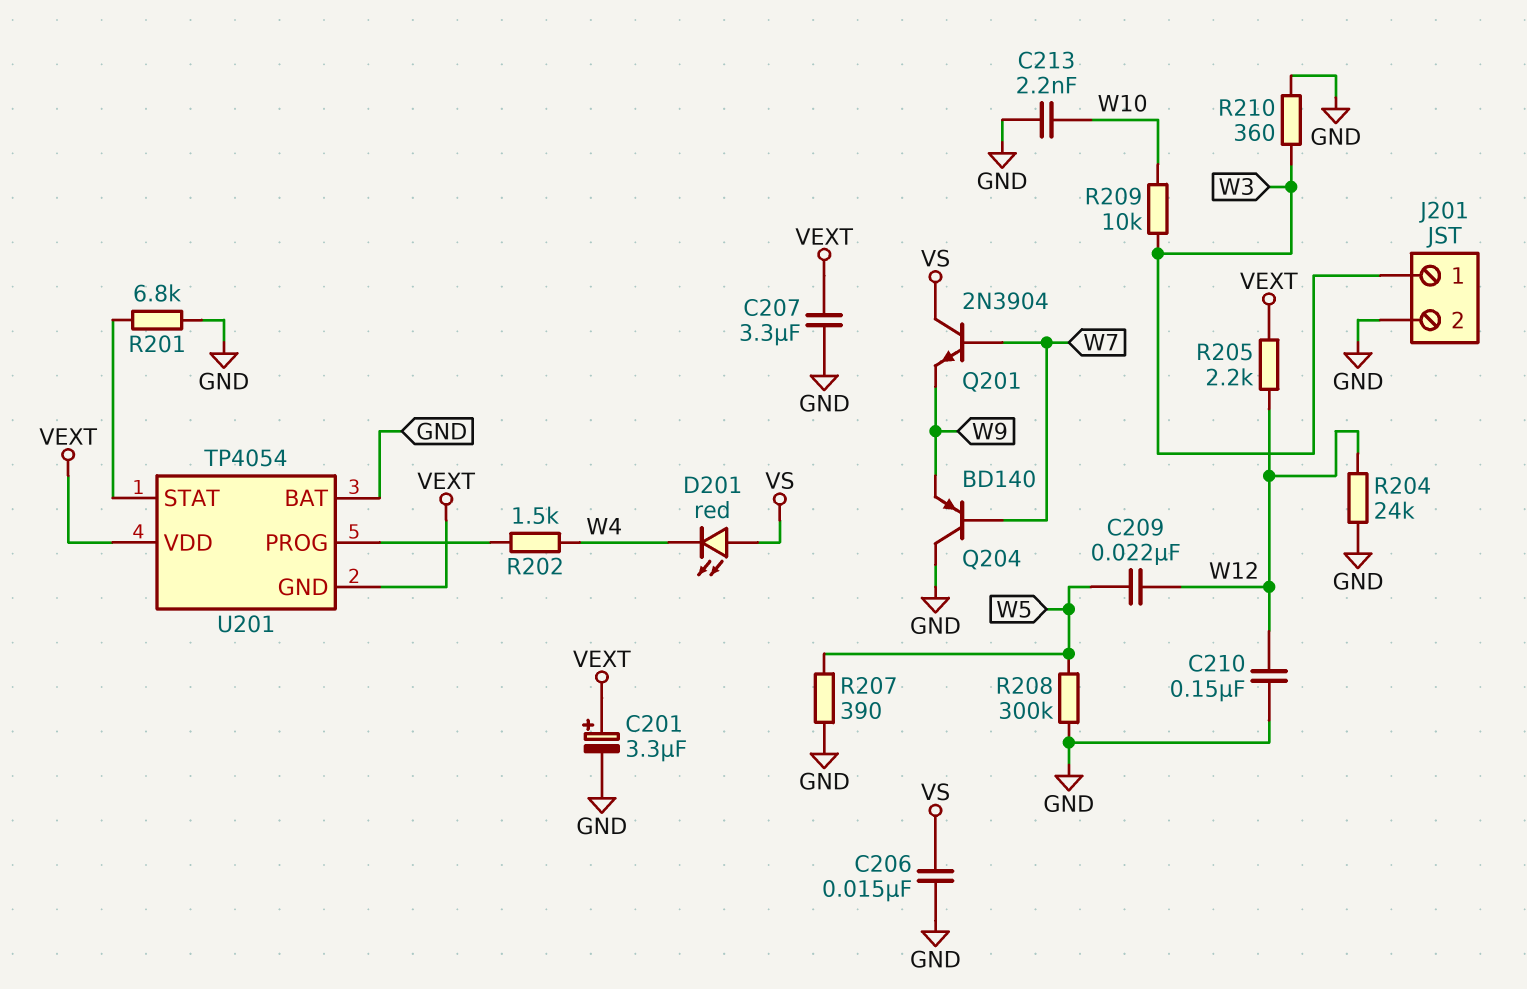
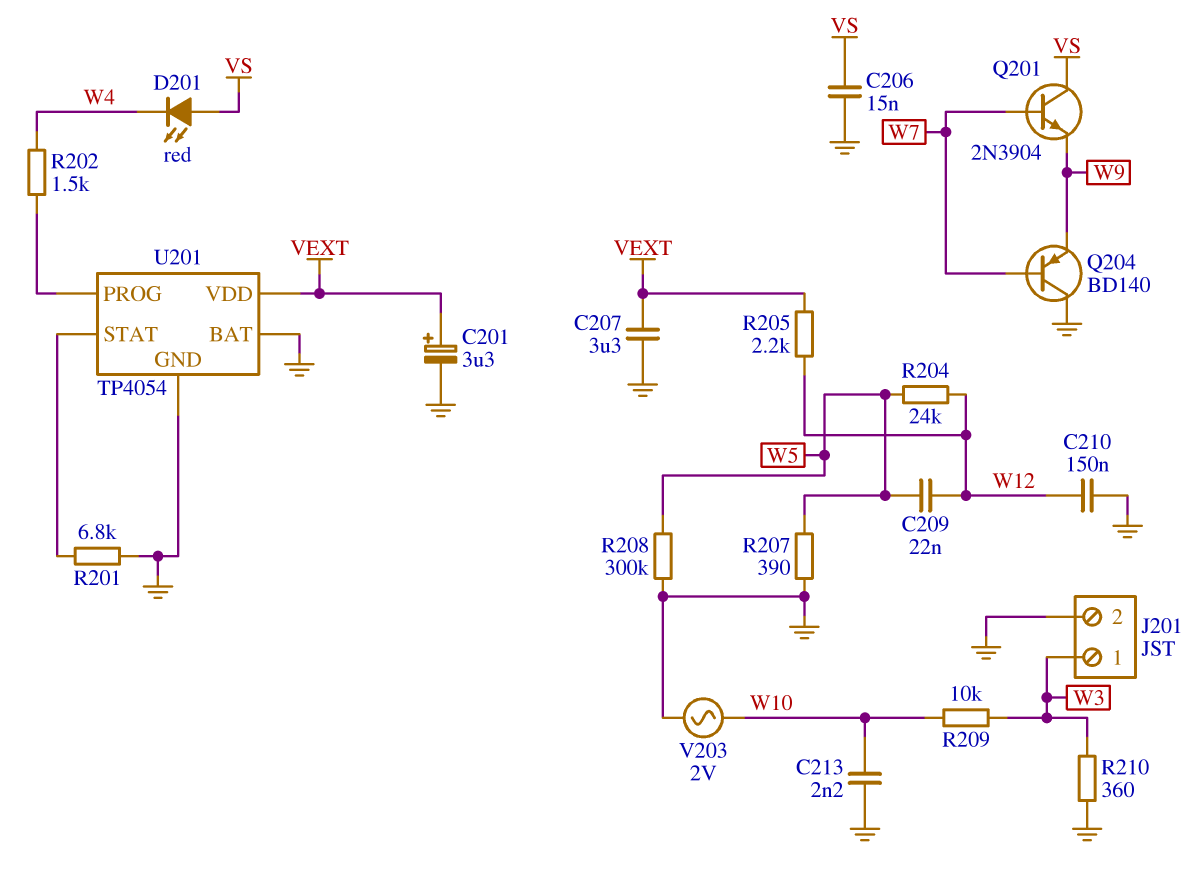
R204: 24k (GND, W12) -> 24k (W5, W12)
U201 pin GND: VEXT -> GND
V203: none -> AC 2V (GND, W10)

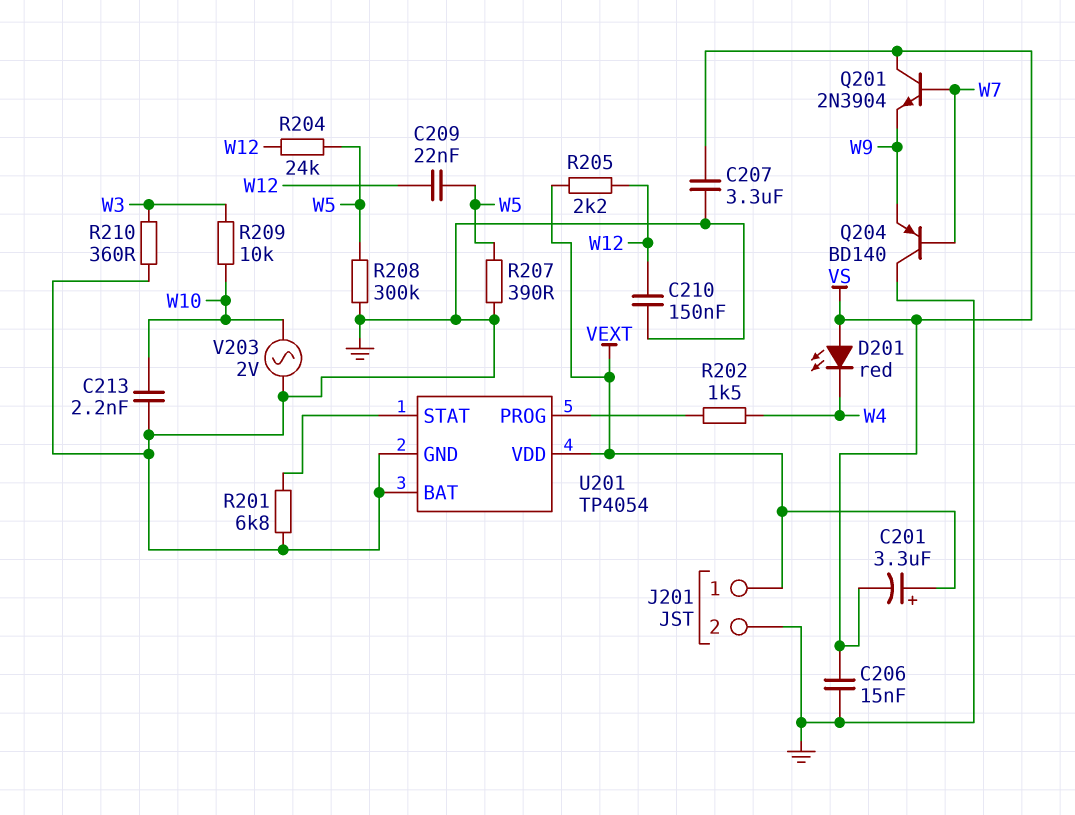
C201: 3.3uF (plus VEXT, minus GND) -> 3.3uF (plus VEXT, minus VS)
C207: 3.3uF (GND, VEXT) -> 3.3uF (GND, VS)
J201 pin 1: W3 -> VEXT

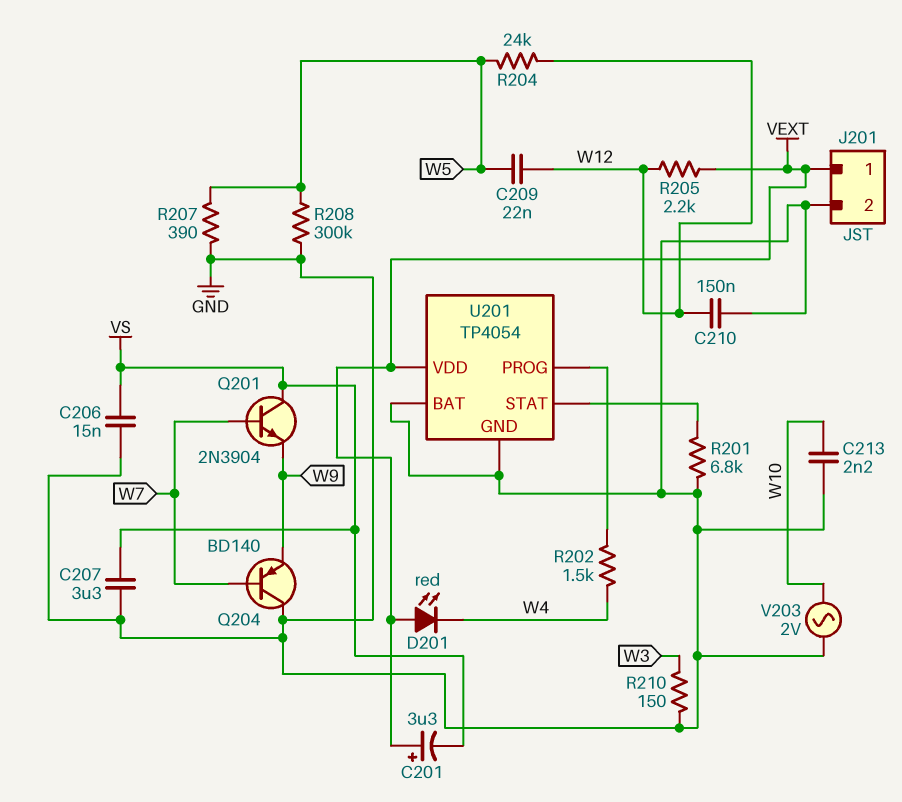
D201: LED red (A VS, K W4) -> LED red (A VEXT, K W4)
R209: 10k (W3, W10) -> none
R210: 360 (GND, W3) -> 150 (GND, W3)

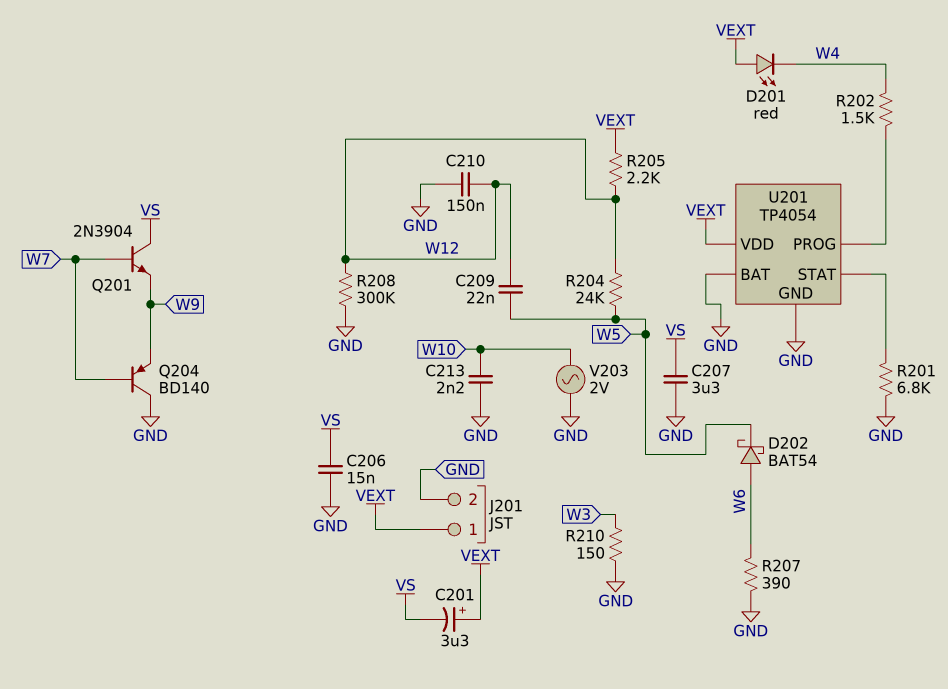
D202: none -> schottky BAT54 (A W6, K W5)
R207: 390 (GND, W5) -> 390 (GND, W6)
R208: 300k (GND, W5) -> 300k (GND, W12)

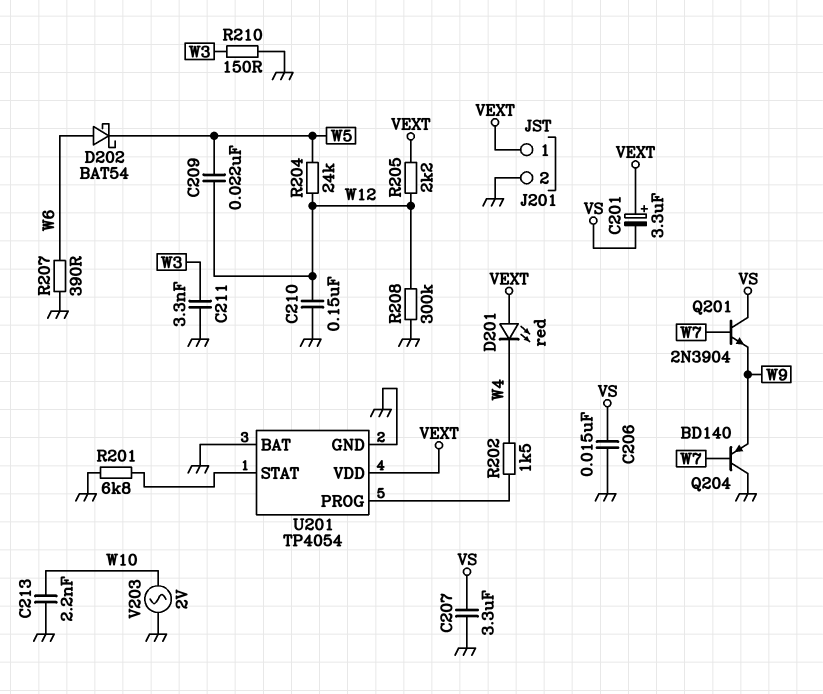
C211: none -> 3.3nF (GND, W3)

